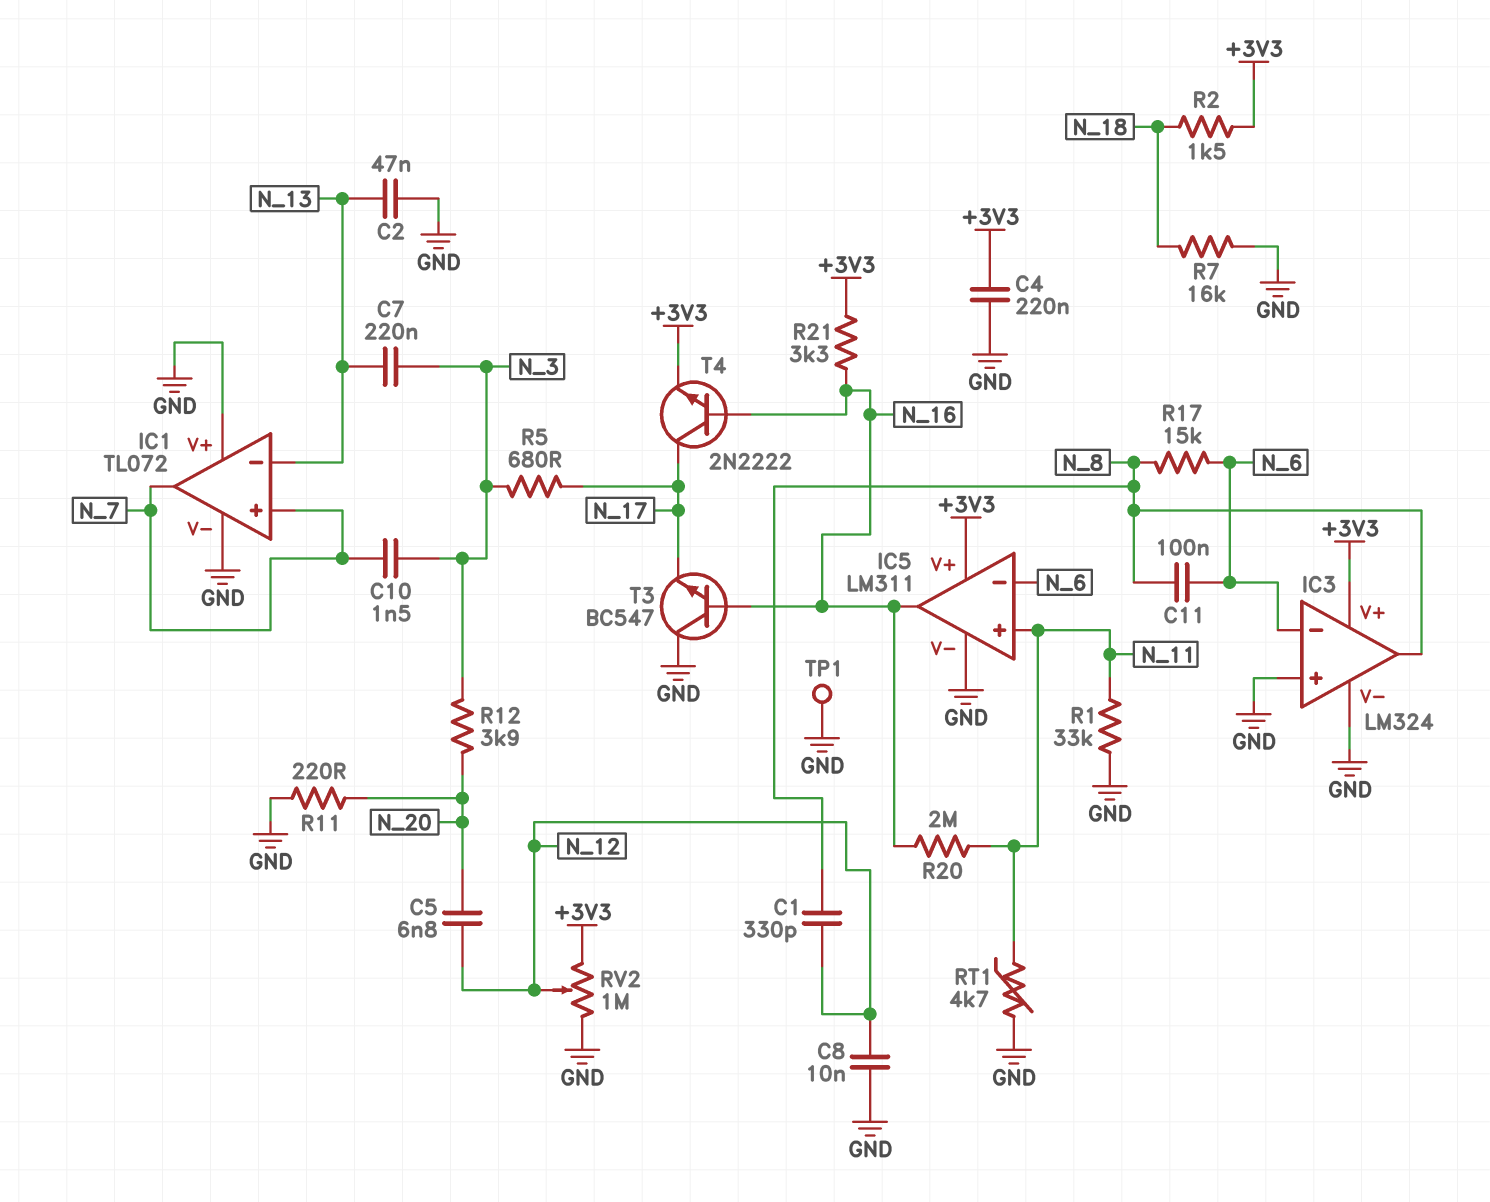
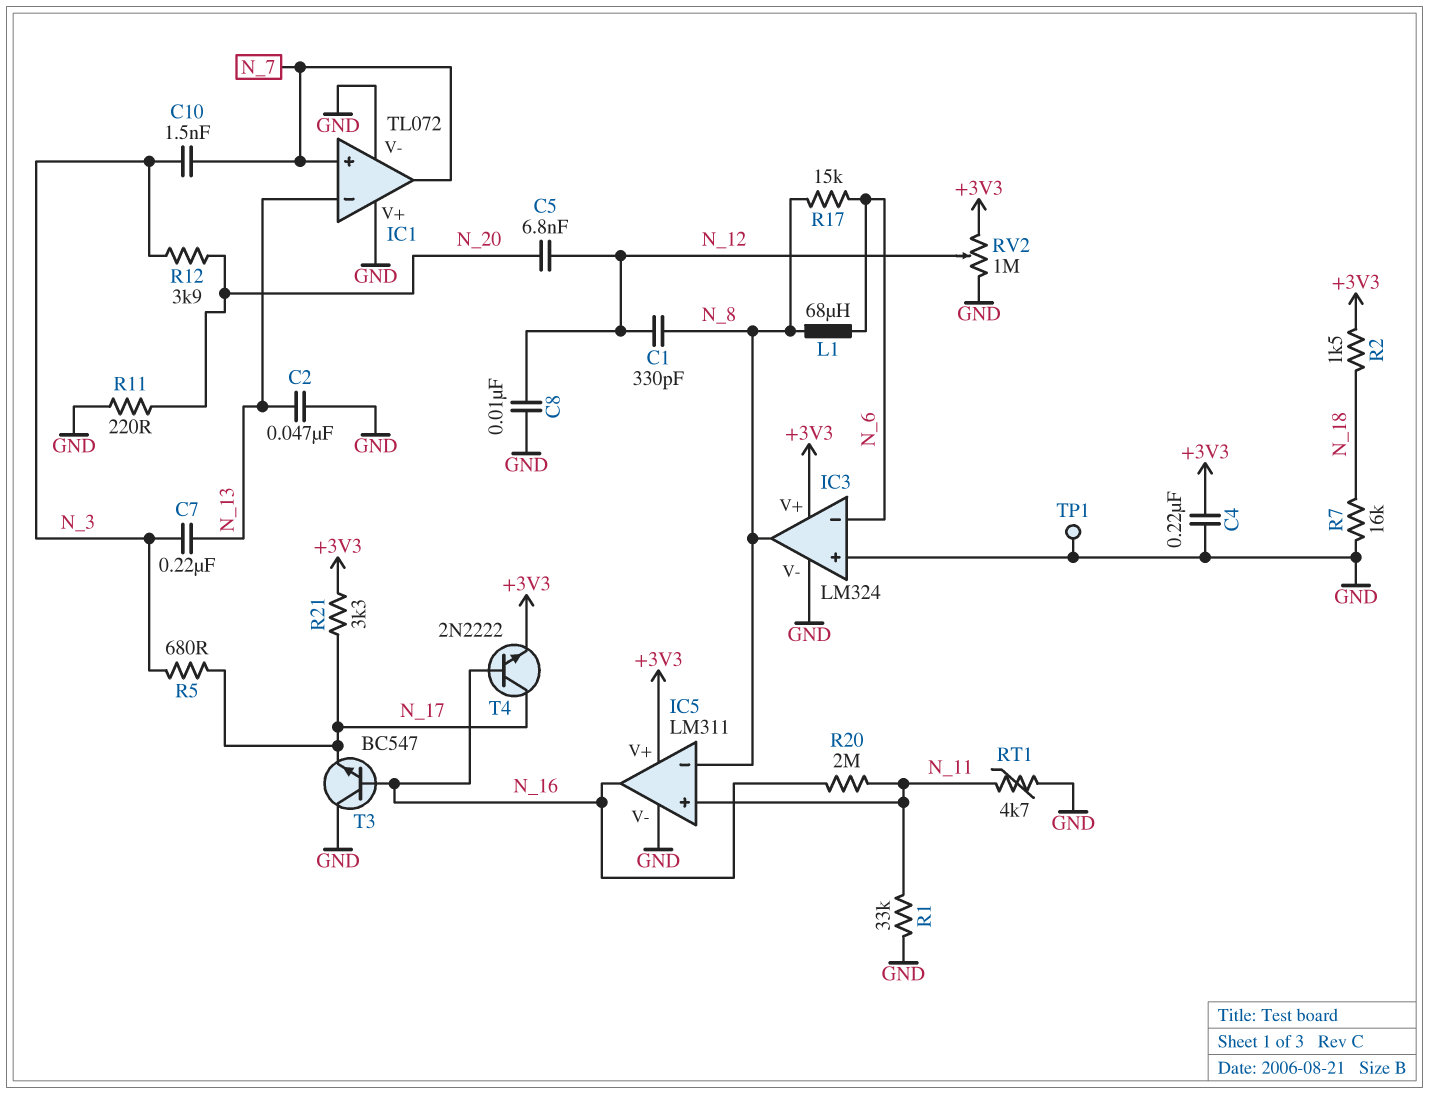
C11: 100nF (N_6, N_8) -> none
IC5 pin in-: N_6 -> N_8
L1: none -> 68uH (N_6, N_8)
R21: 3.3k (+3V3, N_16) -> 3.3k (+3V3, N_17)

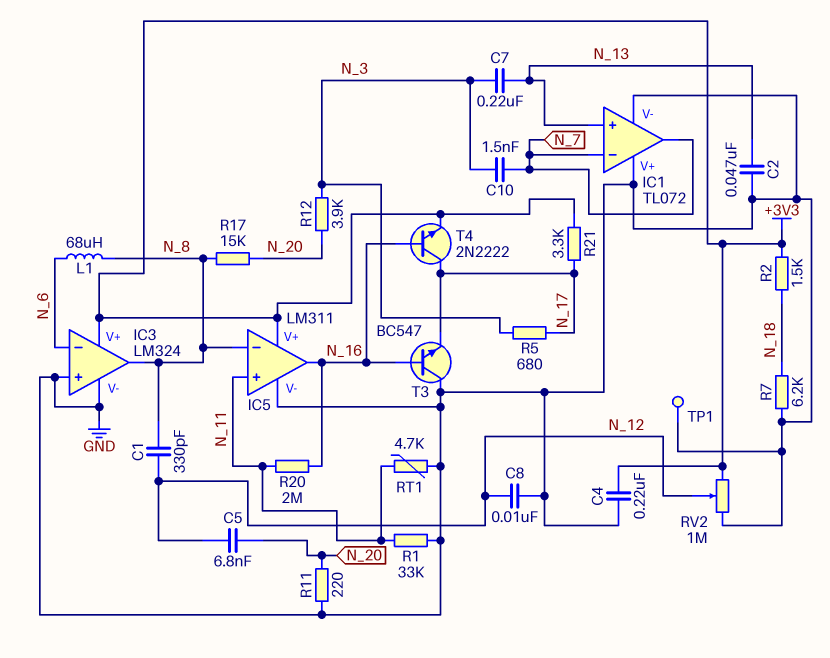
IC1 pin in+: N_7 -> N_13
IC1 pin in-: N_13 -> N_7
R7: 16k (GND, N_18) -> 6.2k (GND, N_18)
R17: 15k (N_6, N_8) -> 15k (N_8, N_20)

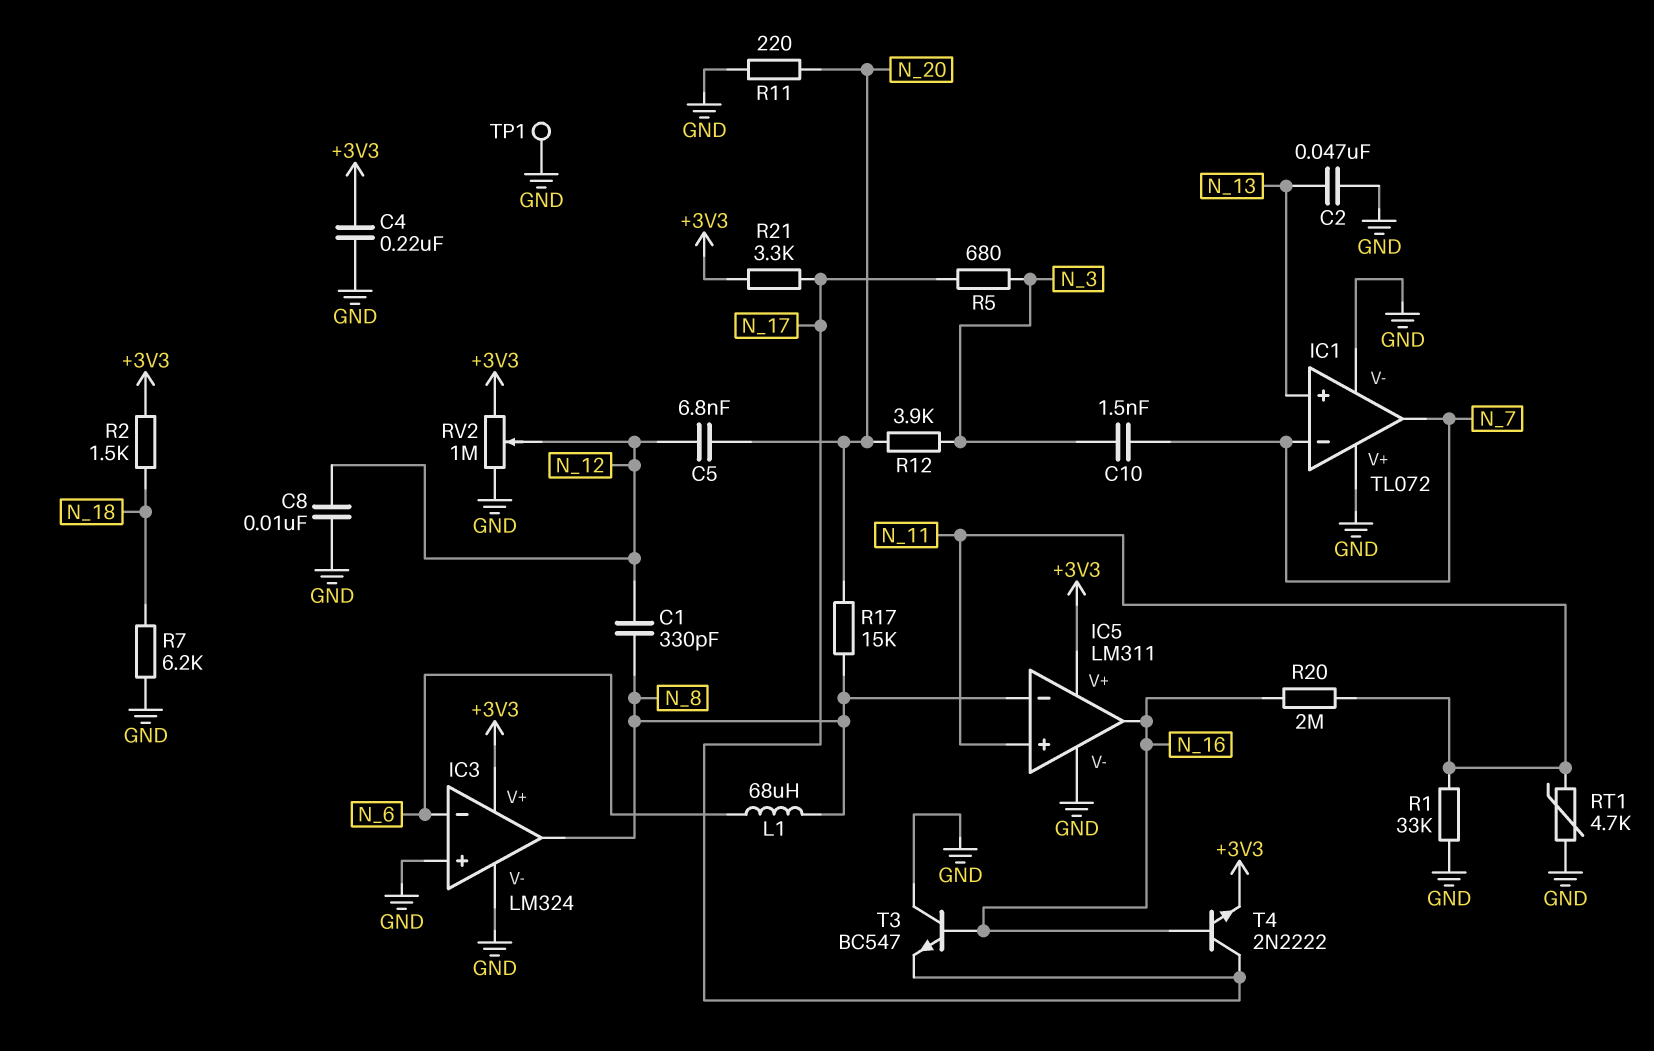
C7: 220nF (N_3, N_13) -> none

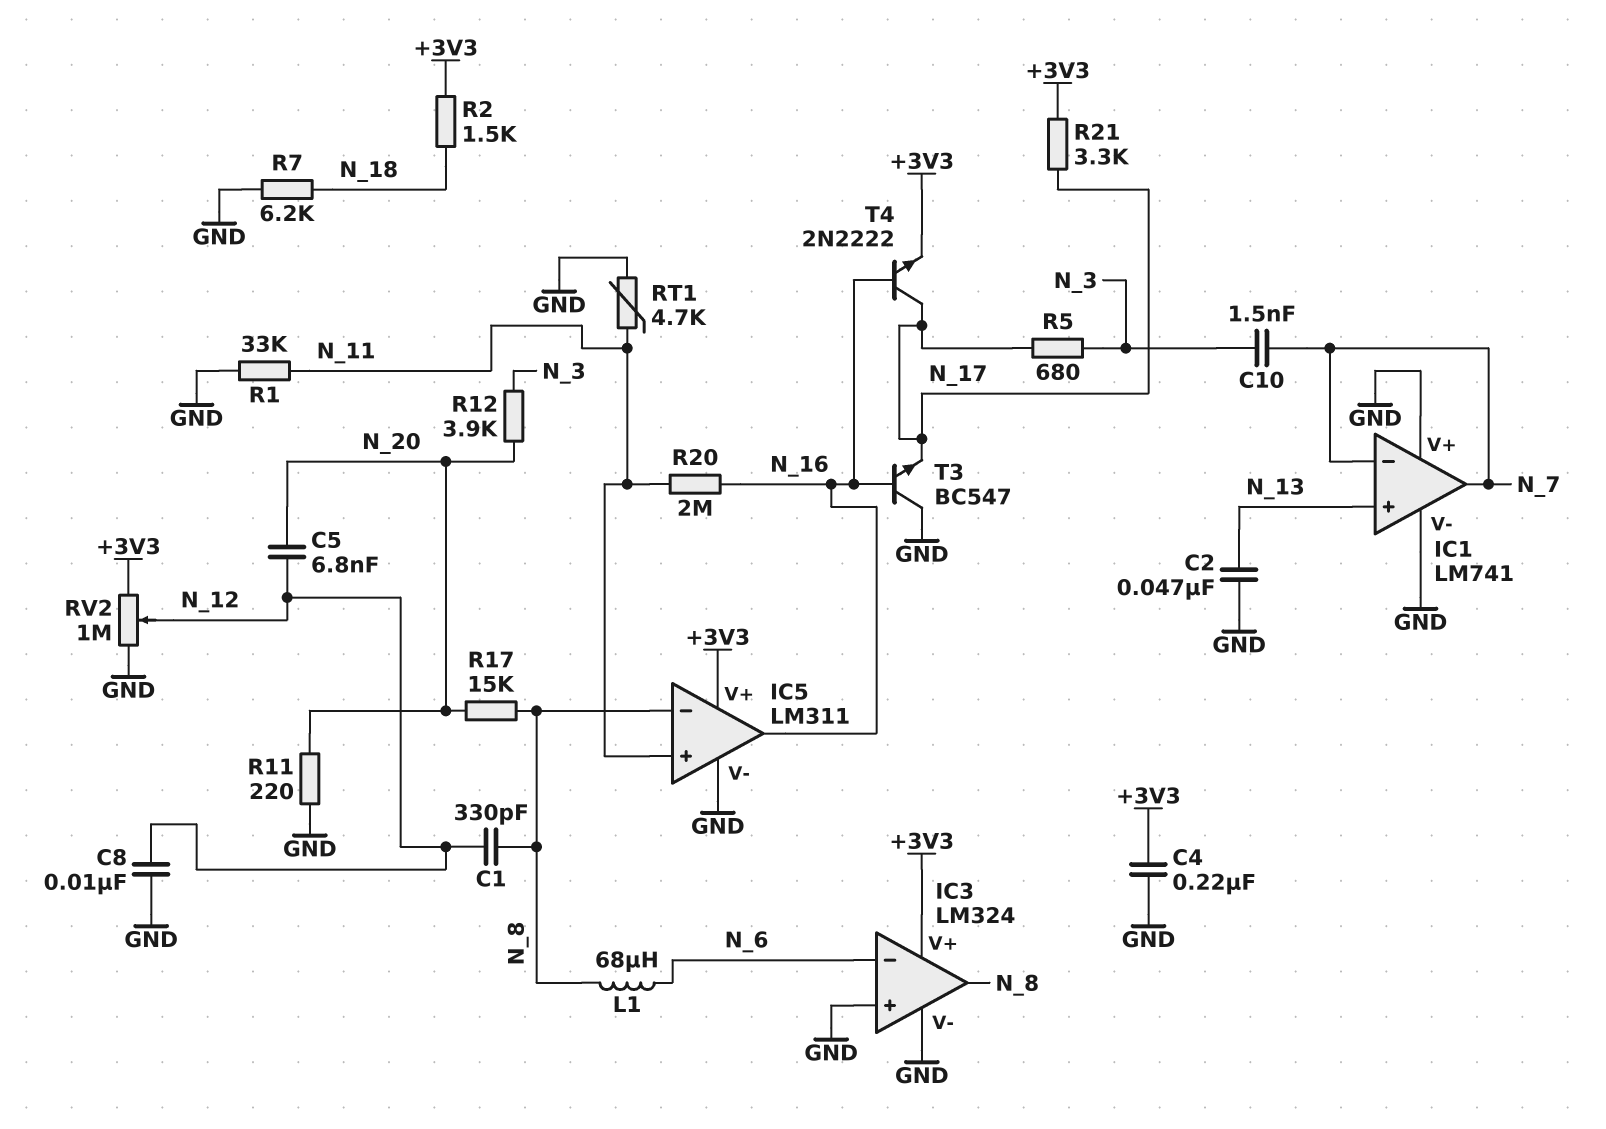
IC1: TL072 -> LM741
TP1: test point (GND) -> none

